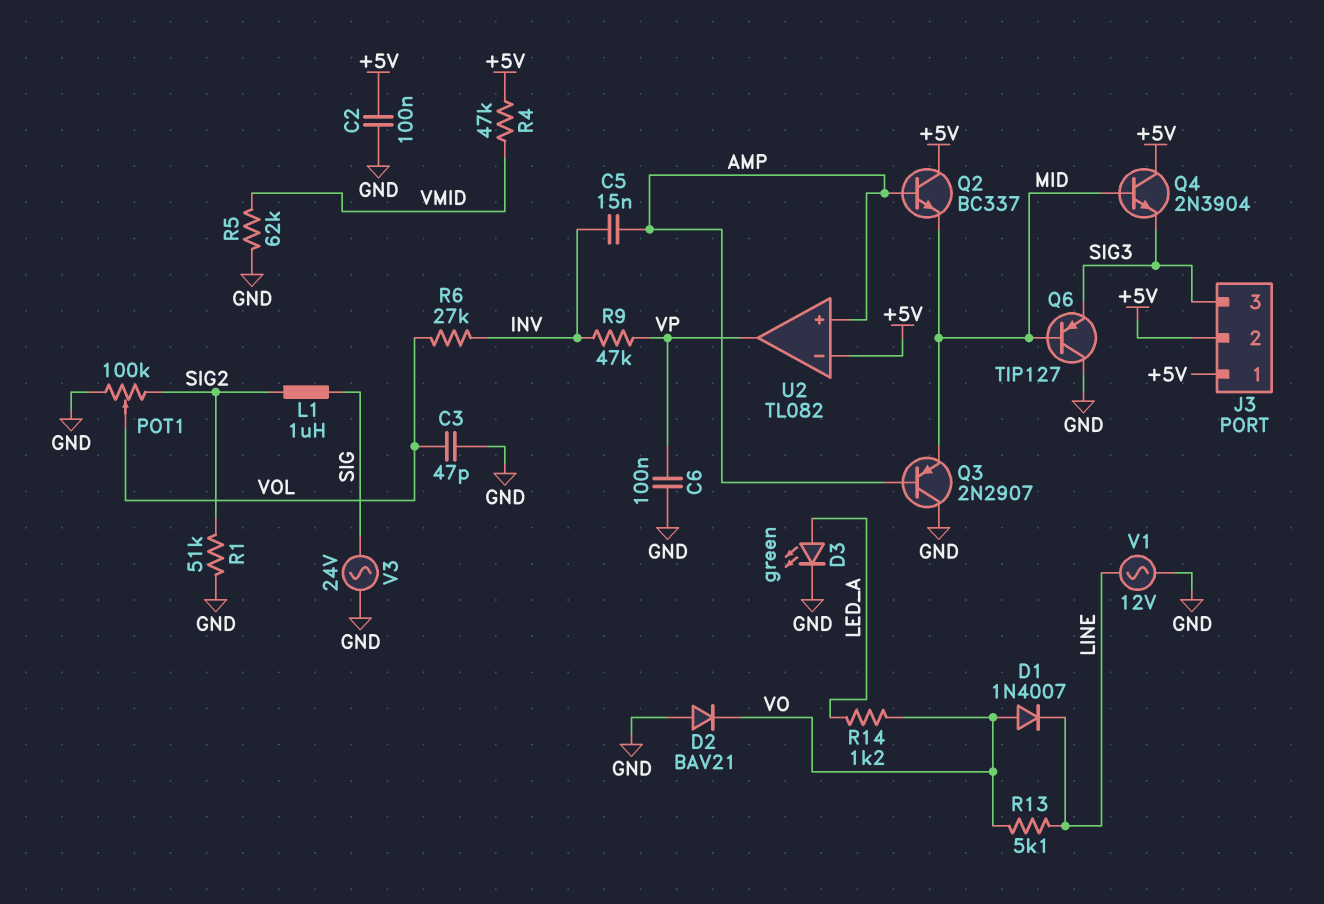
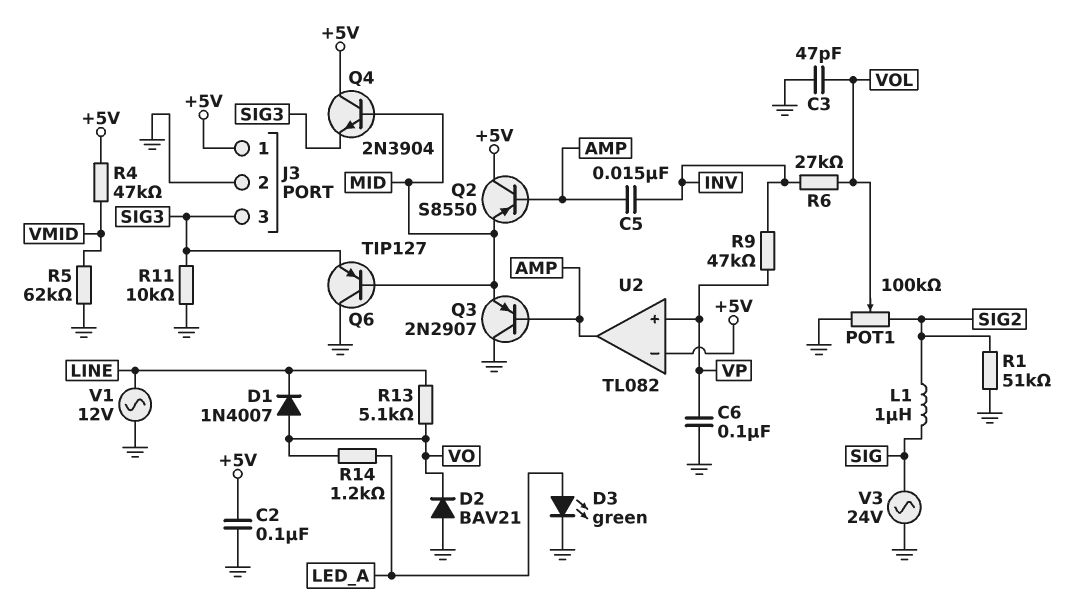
J3 pin 2: +5V -> GND
Q2: NPN BC337 (B AMP, C +5V, E MID) -> PNP S8550 (B AMP, C +5V, E MID)
R11: none -> 10k (GND, SIG3)
U2 pin in+: AMP -> VP
U2 pin out: VP -> AMP

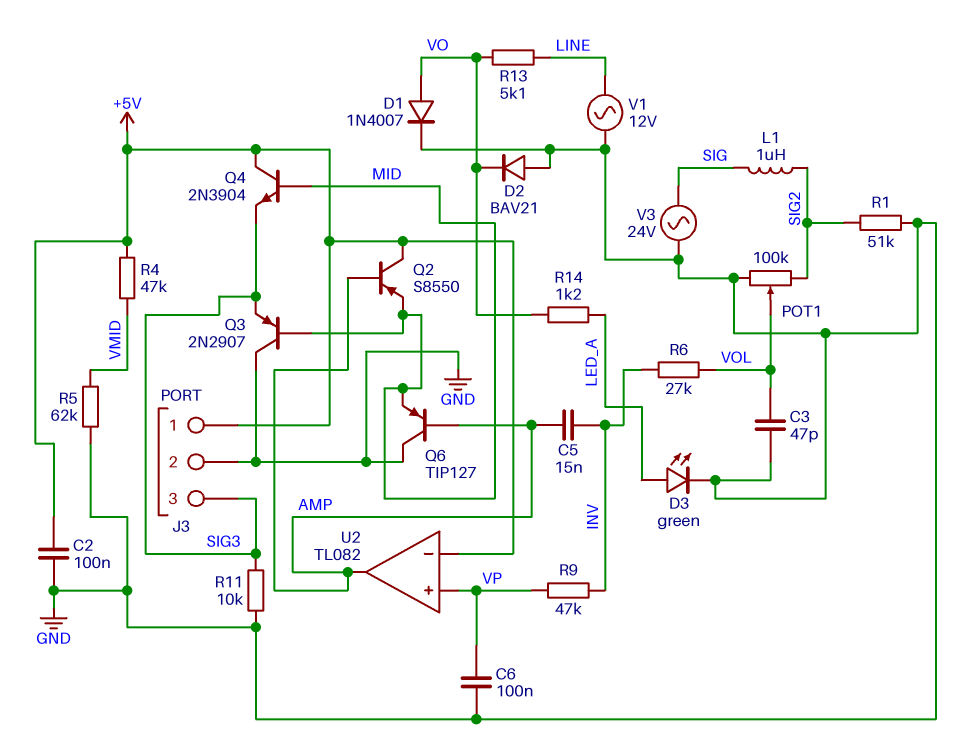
D1: diode 1N4007 (A VO, K LINE) -> diode 1N4007 (A VO, K GND)
Q3: PNP 2N2907 (B AMP, C GND, E MID) -> PNP 2N2907 (B MID, C GND, E SIG3)
Q6: PNP TIP127 (B MID, C GND, E SIG3) -> PNP TIP127 (B AMP, C GND, E MID)

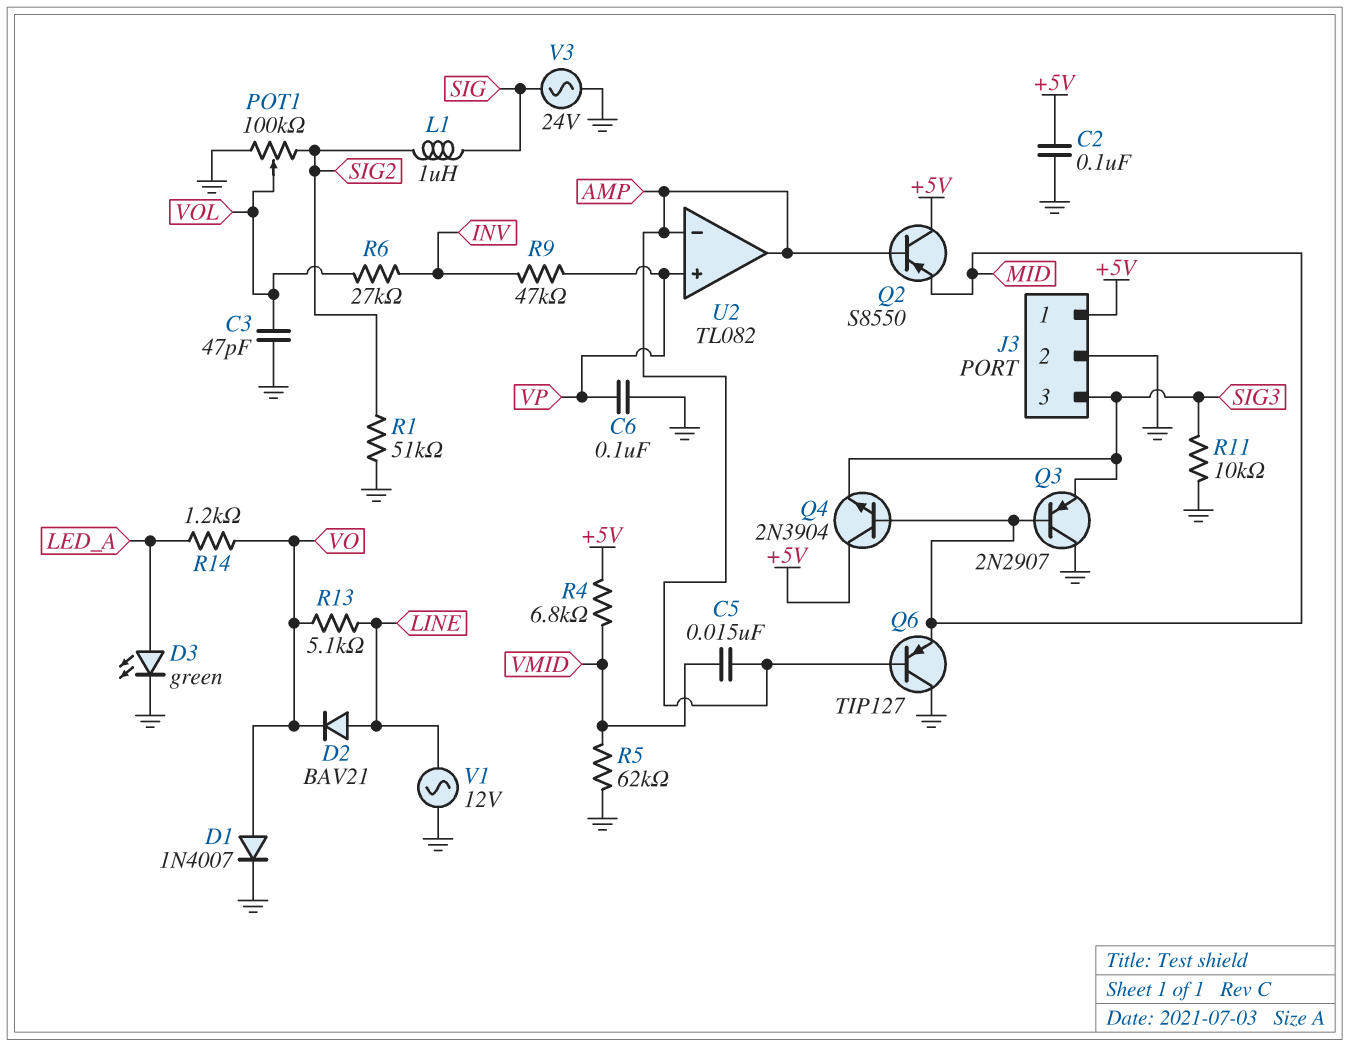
C5: 15nF (AMP, INV) -> 15nF (AMP, VMID)
D2: diode BAV21 (A GND, K VO) -> diode BAV21 (A LINE, K VO)
R4: 47k (+5V, VMID) -> 6.8k (+5V, VMID)
U2 pin in-: +5V -> AMP

